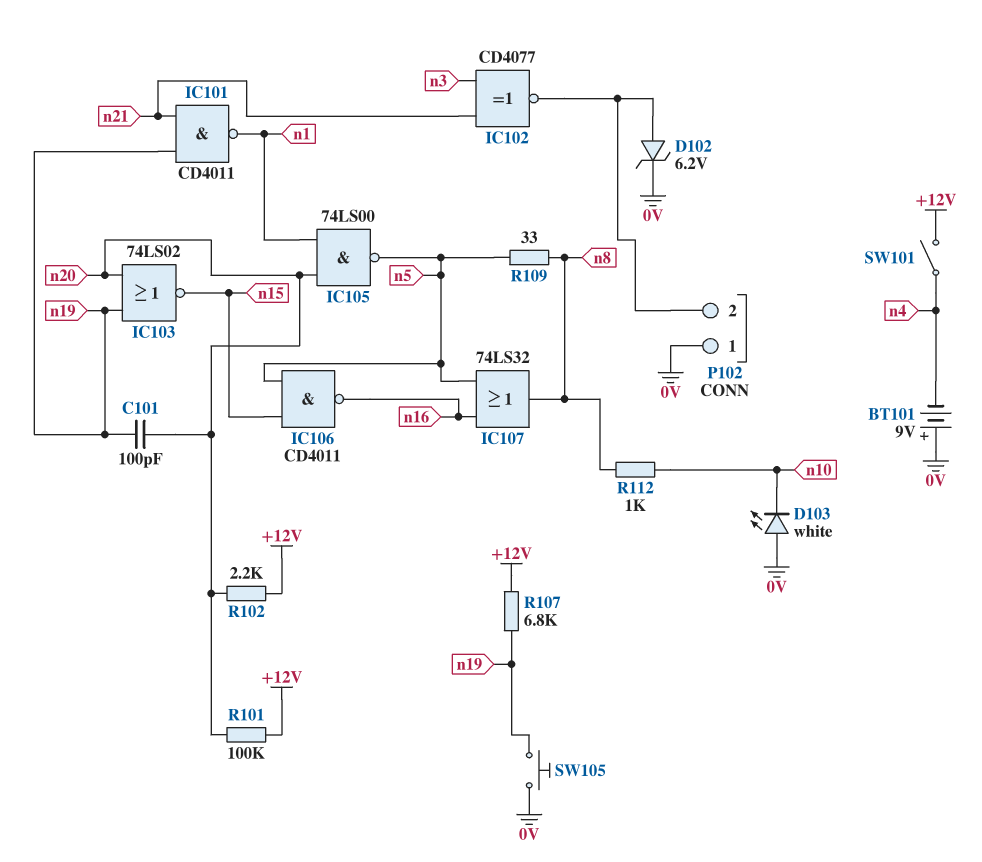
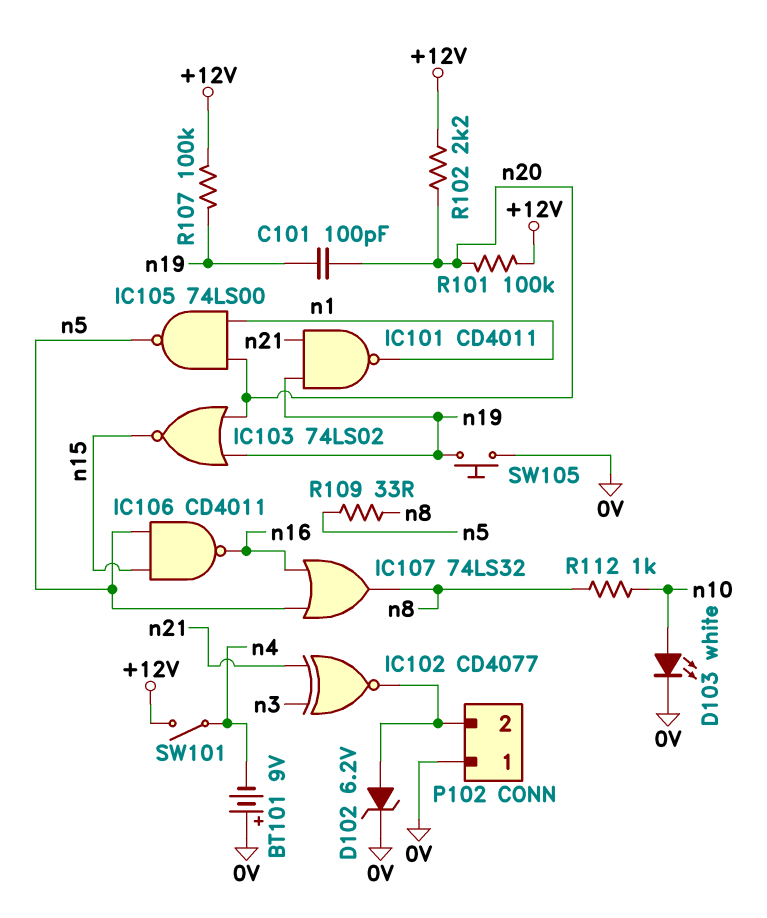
D103: LED white (A 0V, K n10) -> LED white (A n10, K 0V)
R107: 6.8k (+12V, n19) -> 100k (+12V, n19)

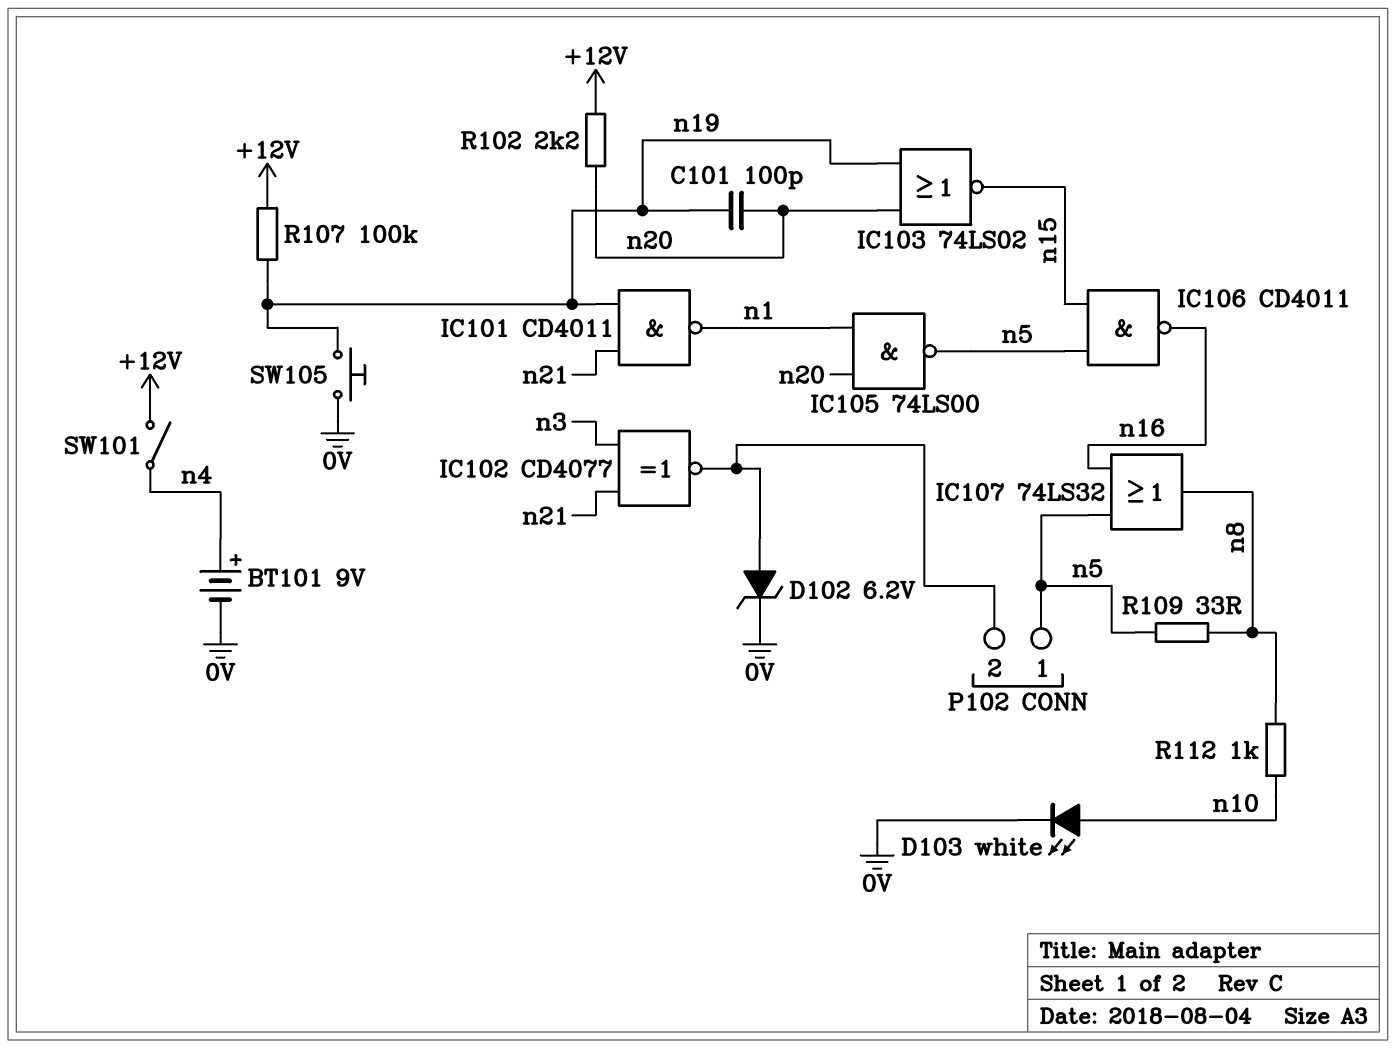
BT101: 9V (plus 0V, minus n4) -> 9V (plus n4, minus 0V)
P102 pin 1: 0V -> n5
R101: 100k (+12V, n20) -> none

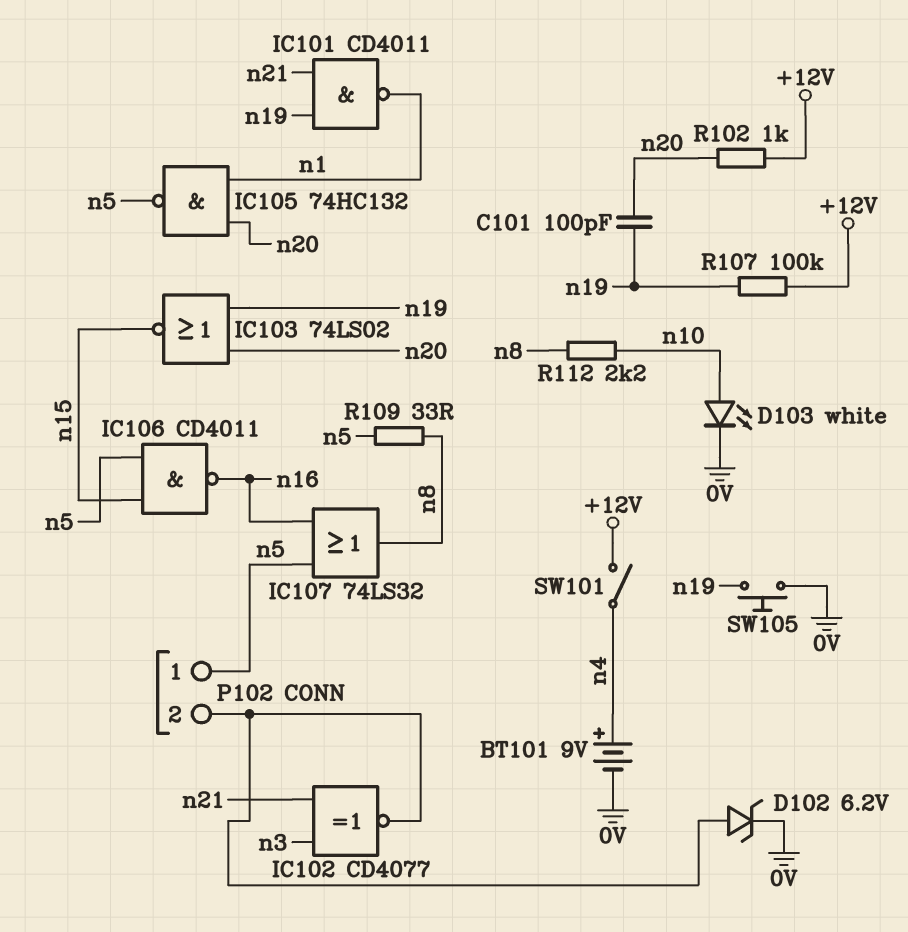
IC105: NAND 74LS00 (in n1, in n20, out n5) -> NAND 74HC132 (in n1, in n20, out n5)
R102: 2.2k (+12V, n20) -> 1k (+12V, n20)
R112: 1k (n8, n10) -> 2.2k (n8, n10)

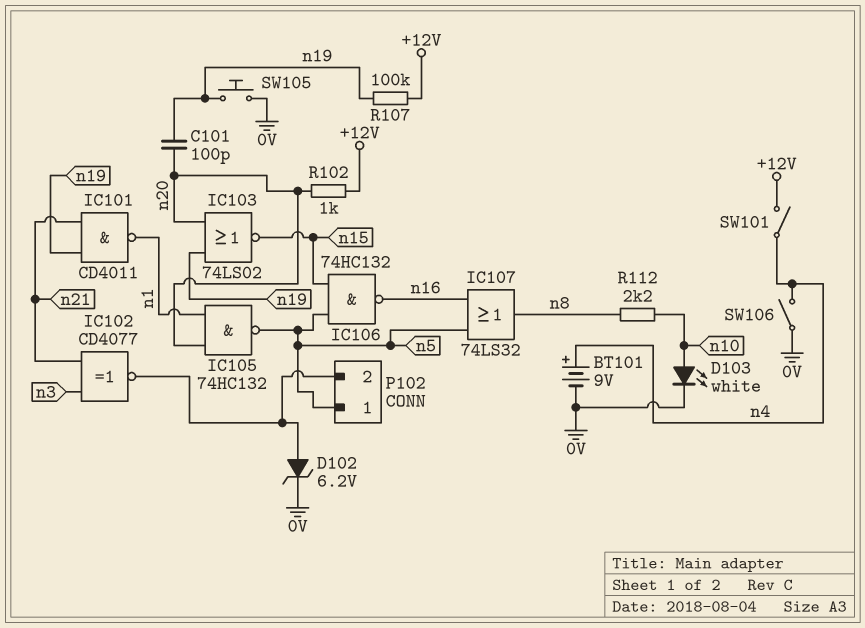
IC106: NAND CD4011 (in n5, in n15, out n16) -> NAND 74HC132 (in n5, in n15, out n16)
R109: 33 (n5, n8) -> none
SW106: none -> switch (0V, n4)

